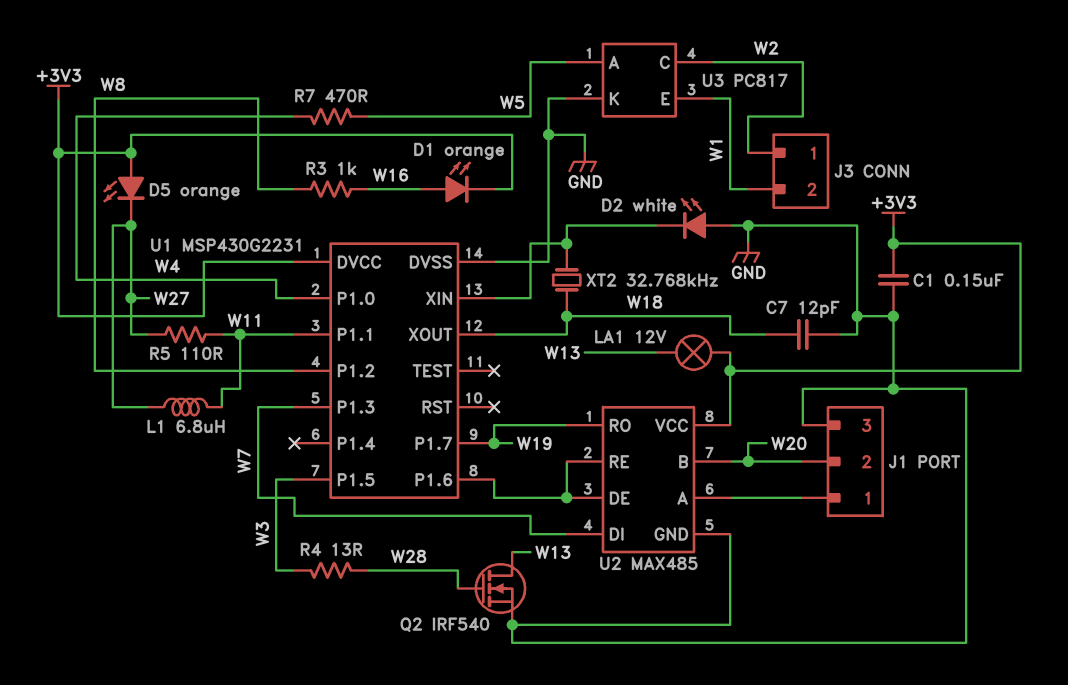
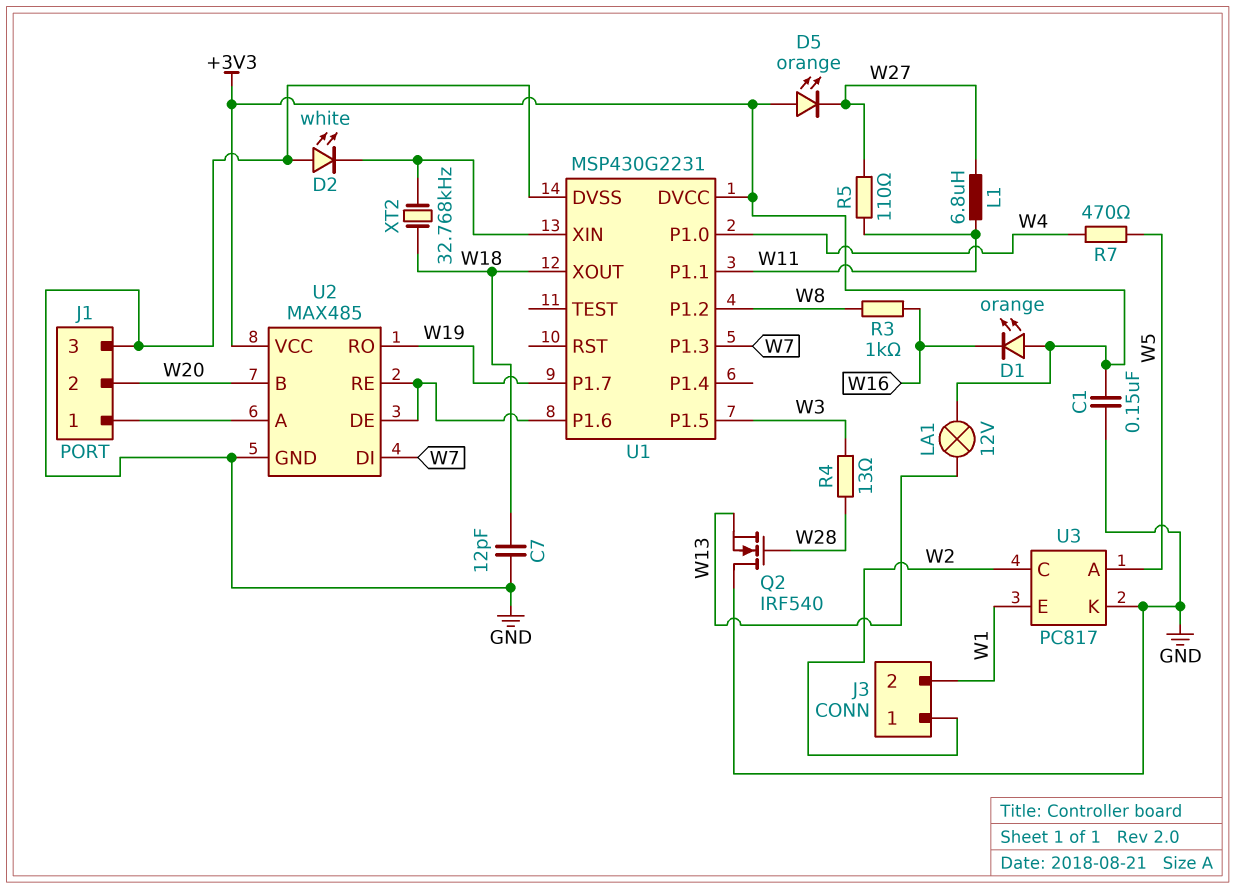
D1: LED orange (A W16, K +3V3) -> LED orange (A +3V3, K W16)
Q2: NMOS IRF540 (G W28, D W13, S GND) -> NMOS IRF540 (G W28, D GND, S W13)

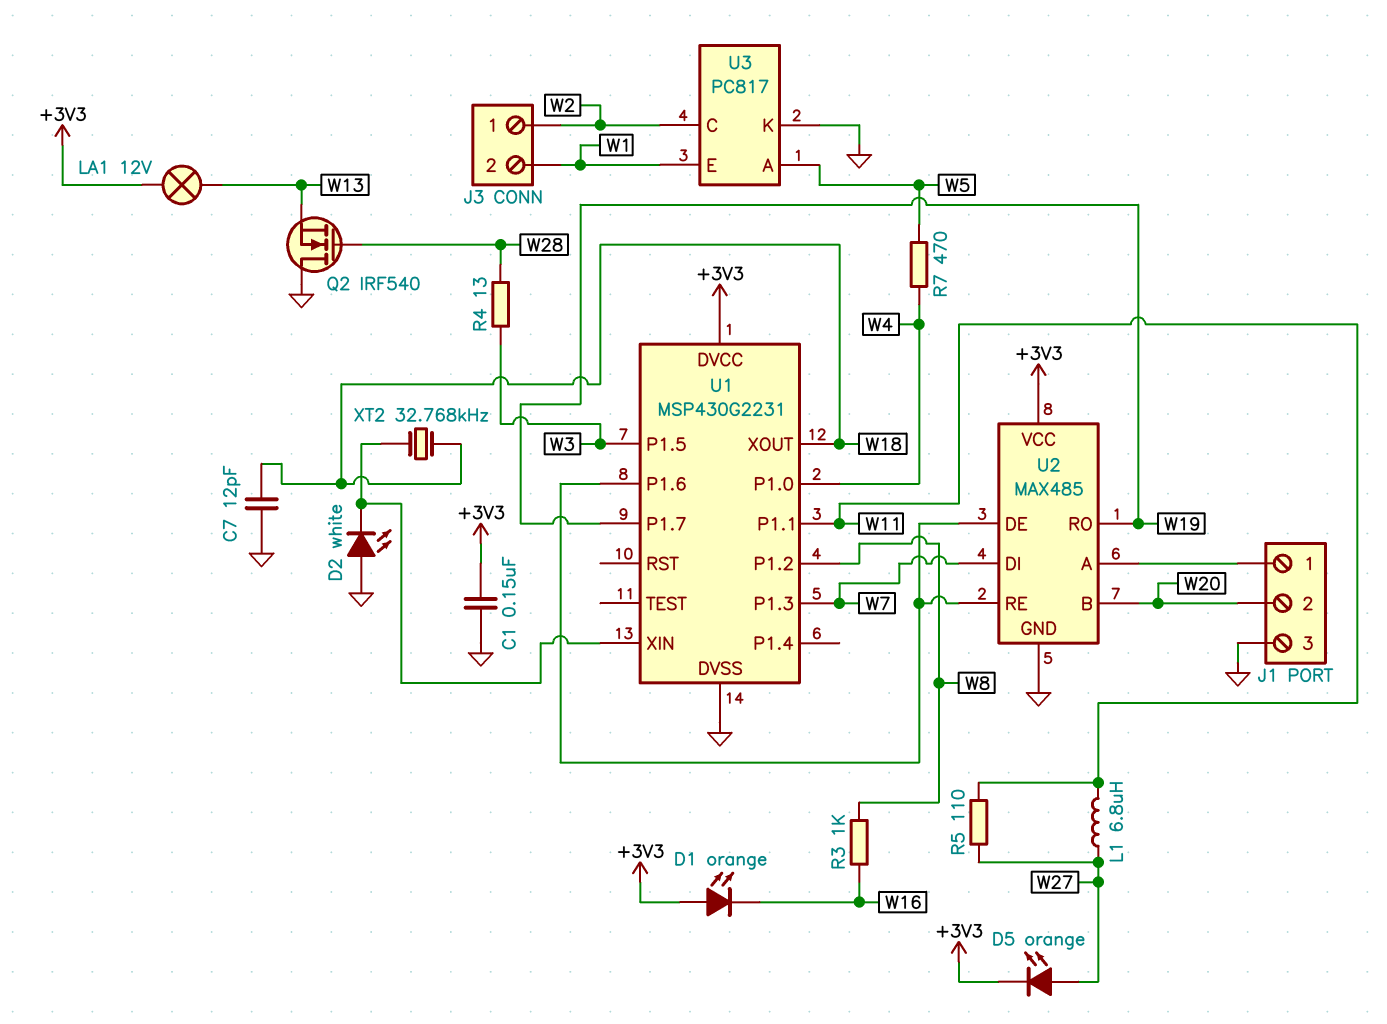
D5: LED orange (A +3V3, K W27) -> LED orange (A W27, K +3V3)

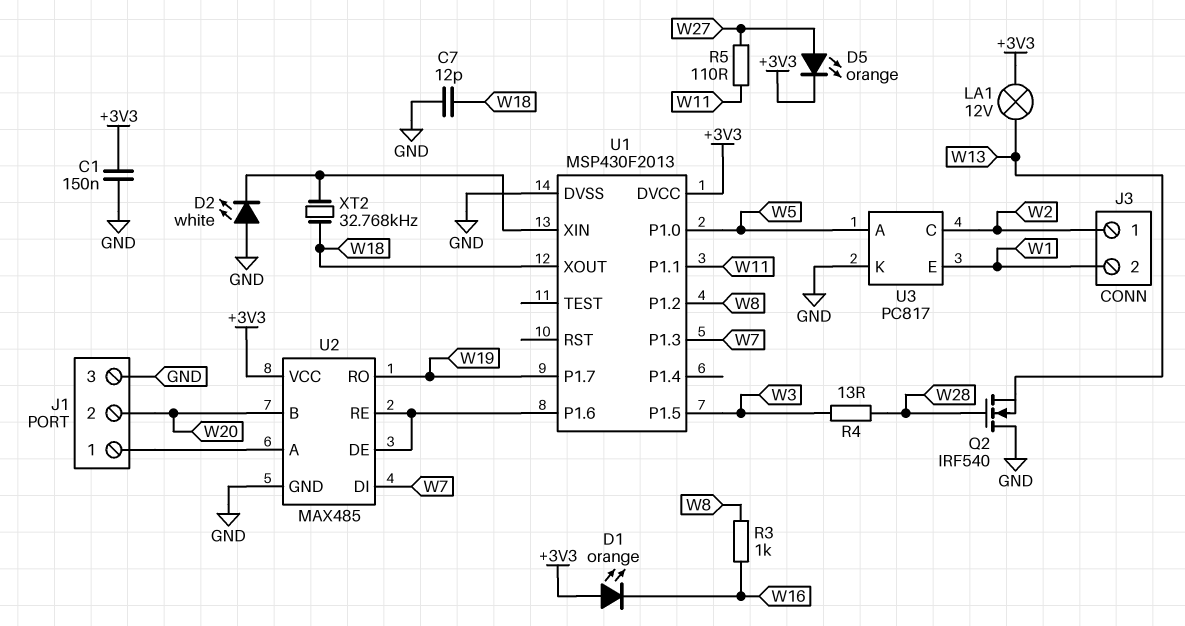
L1: 6.8uH (W11, W27) -> none
R7: 470 (W4, W5) -> none
U1: MSP430G2231 -> MSP430F2013
U1 pin P1.0: W4 -> W5

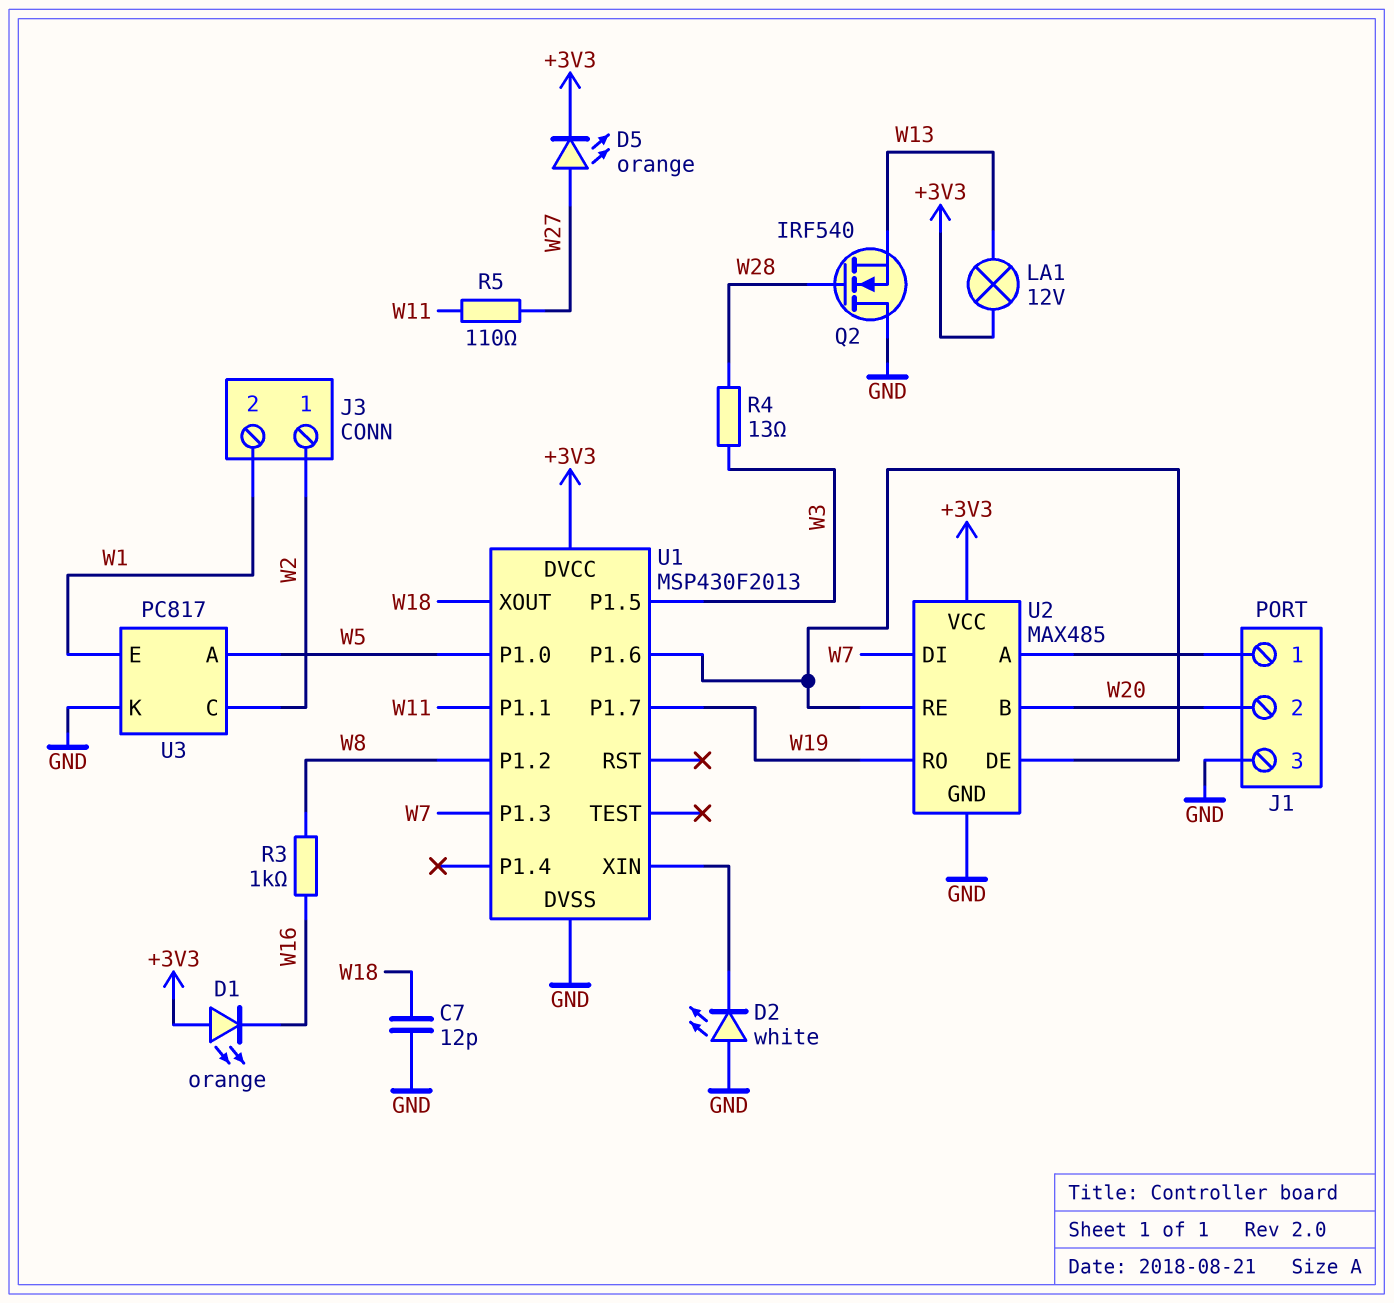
C1: 150nF (+3V3, GND) -> none
XT2: 32.768kHz (U1/XIN, W18) -> none

